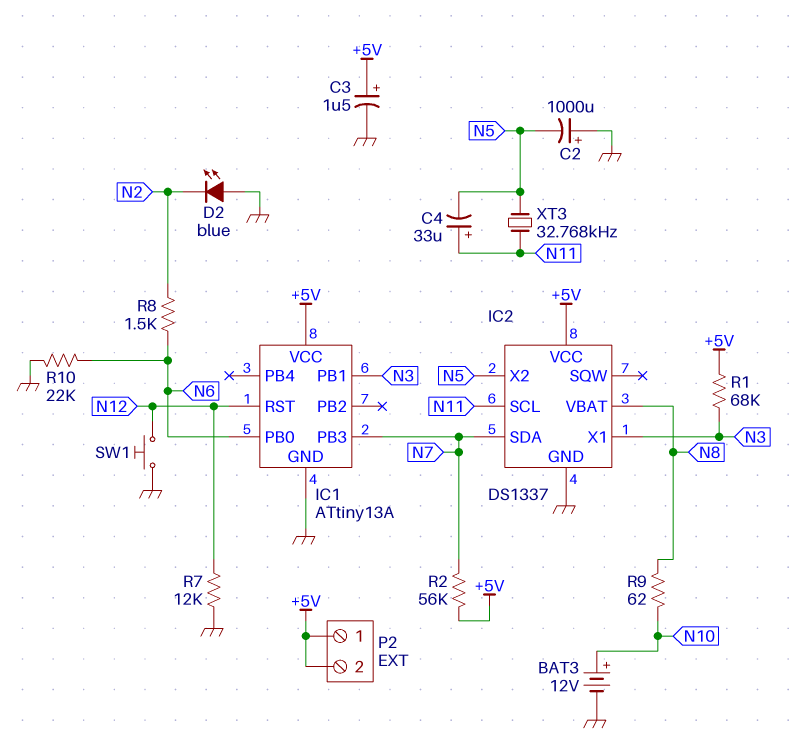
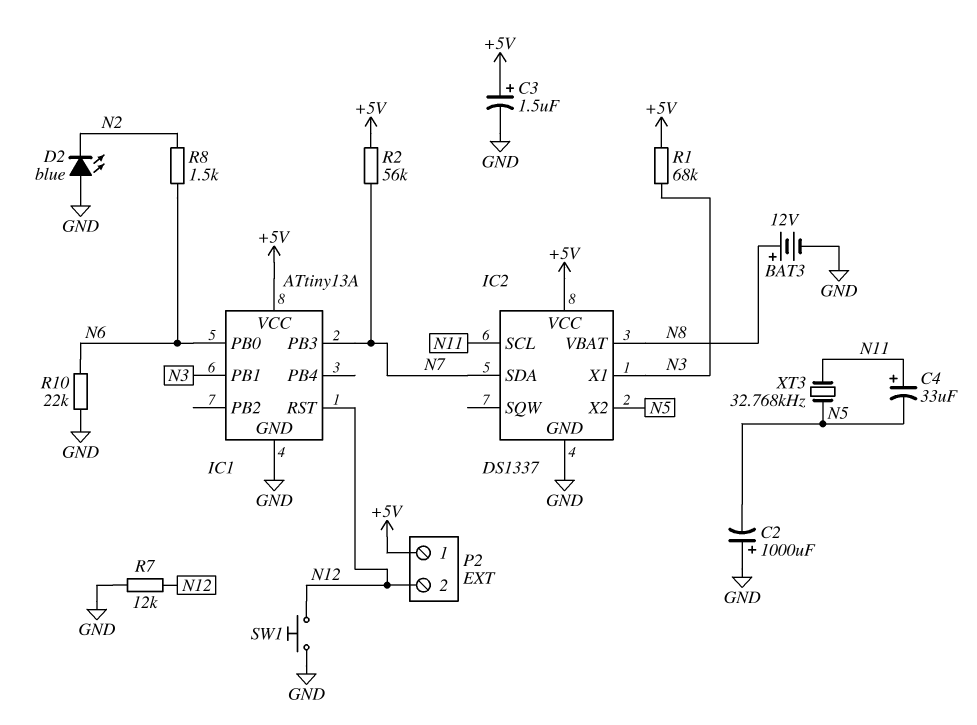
BAT3: 12V (plus N10, minus GND) -> 12V (plus N8, minus GND)
P2 pin 2: +5V -> N12
R9: 62 (N8, N10) -> none

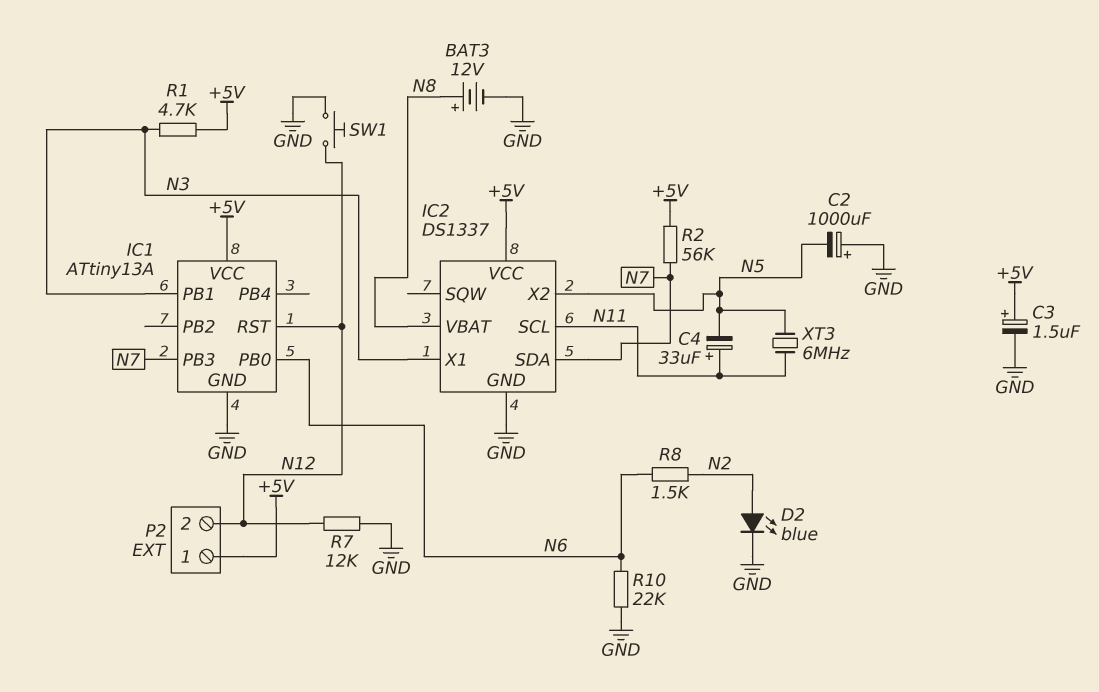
D2: LED blue (A GND, K N2) -> LED blue (A N2, K GND)
R1: 68k (+5V, N3) -> 4.7k (+5V, N3)
XT3: 32.768kHz (N5, N11) -> 6MHz (N5, N11)

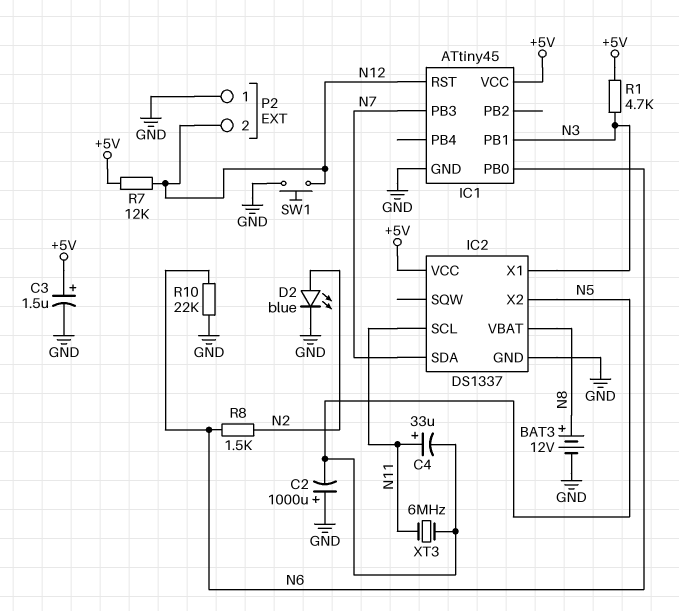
IC1: ATtiny13A -> ATtiny45
P2 pin 1: +5V -> GND
R2: 56k (+5V, N7) -> none
R7: 12k (GND, N12) -> 12k (+5V, N12)

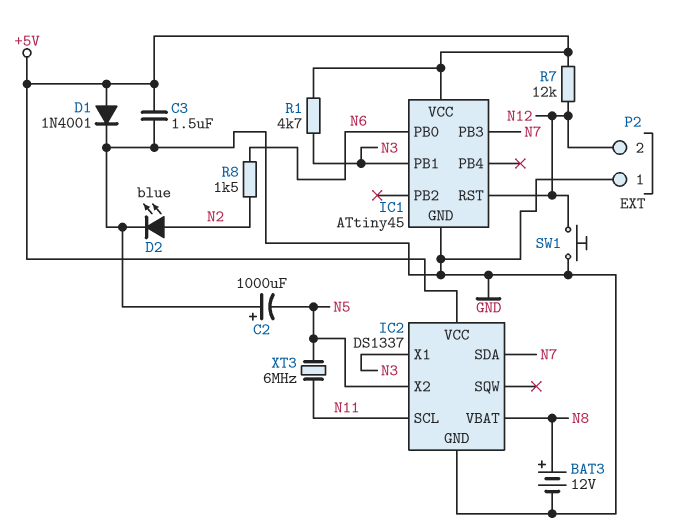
C3: 1.5uF (plus +5V, minus GND) -> 1.5uF (+5V, GND)
C4: 33uF (plus N11, minus N5) -> none
D1: none -> diode 1N4001 (A +5V, K GND)
R10: 22k (GND, N6) -> none

